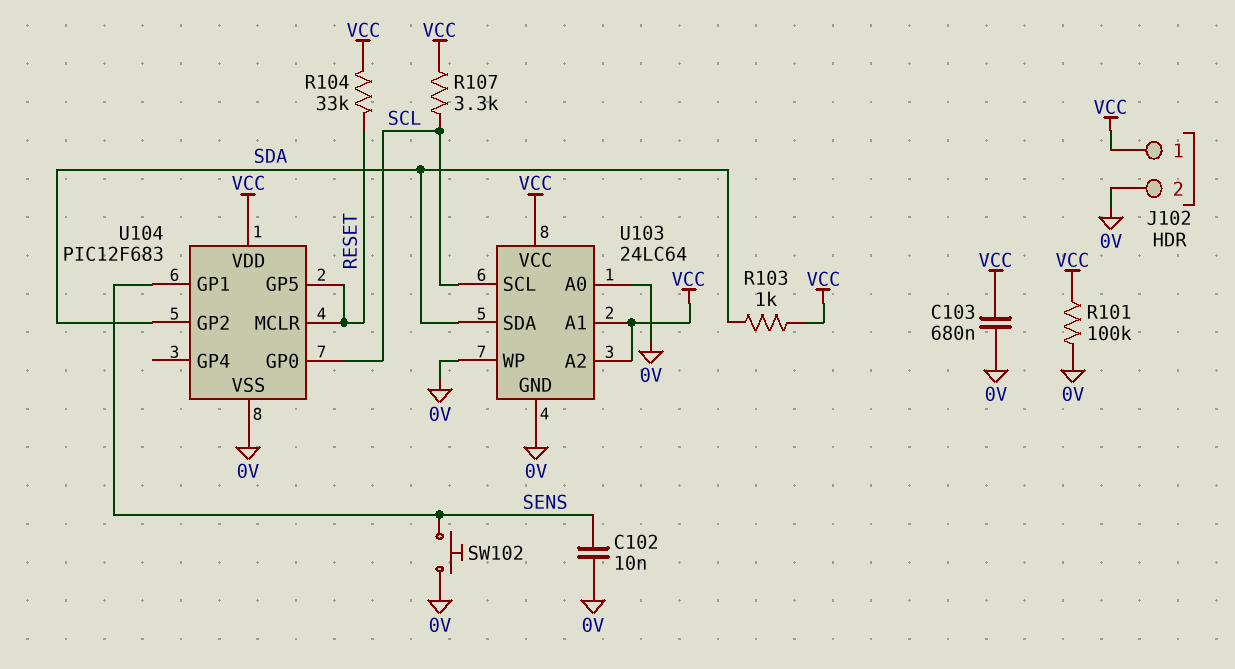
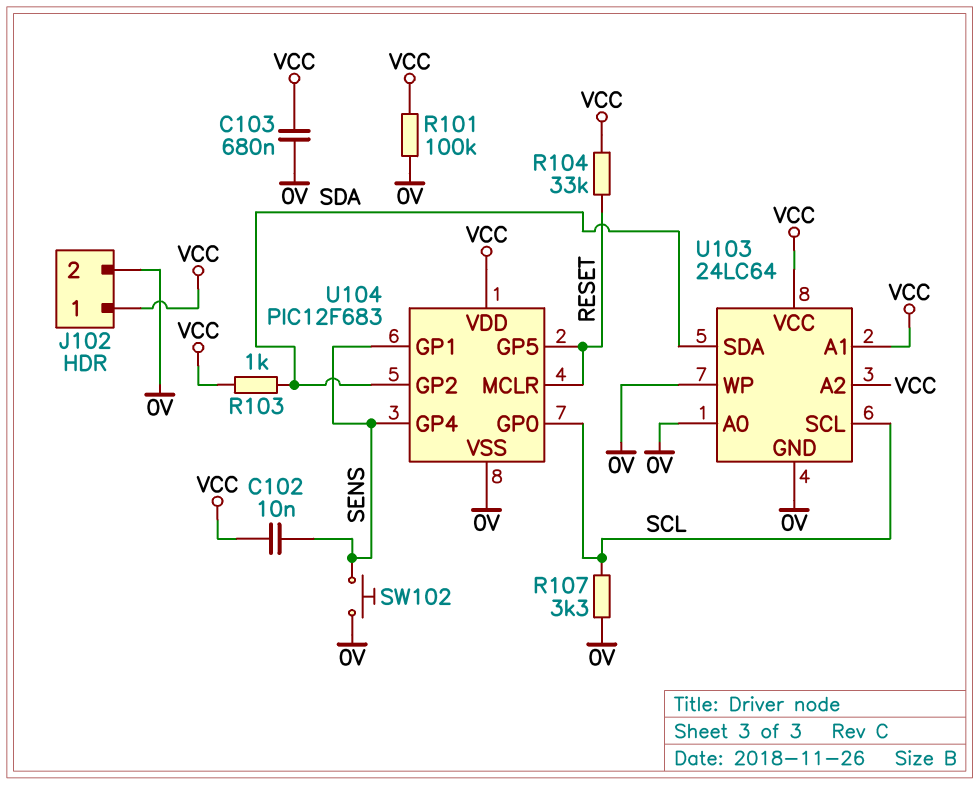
C102: 10nF (0V, SENS) -> 10nF (SENS, VCC)
R107: 3.3k (SCL, VCC) -> 3.3k (0V, SCL)
U104 pin GP4: none -> SENS

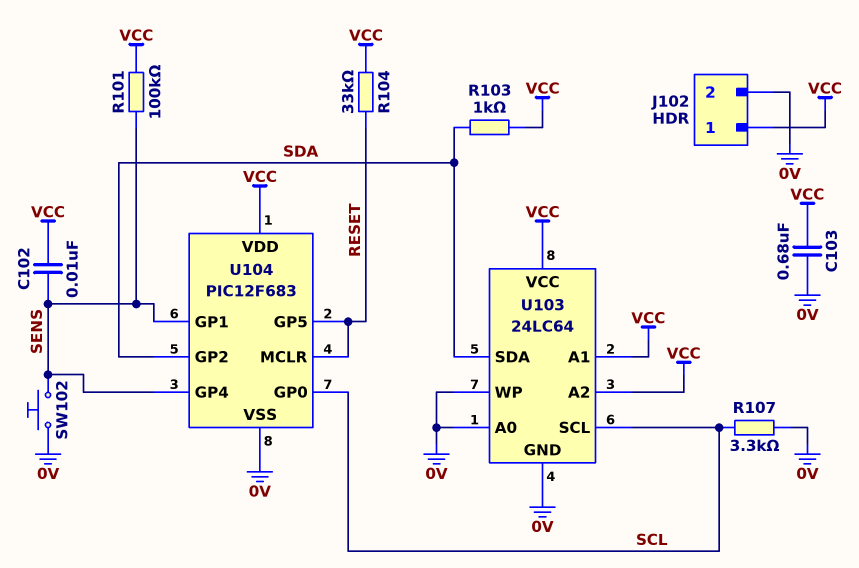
R101: 100k (0V, VCC) -> 100k (SENS, VCC)

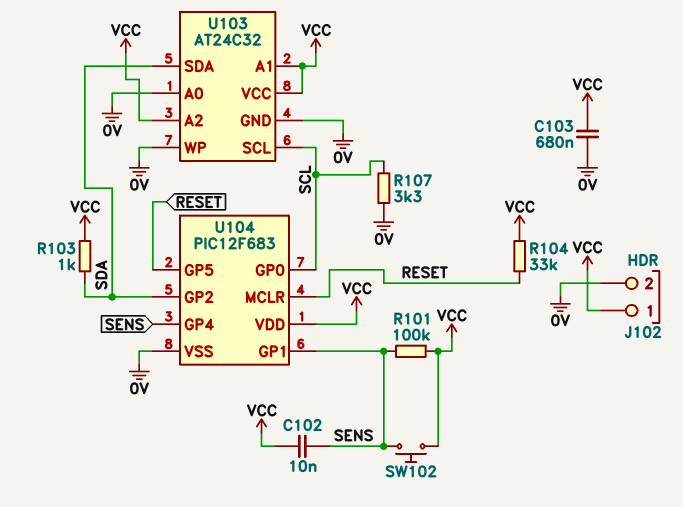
SW102: button (0V, SENS) -> button (SENS, VCC)
U103: 24LC64 -> AT24C32

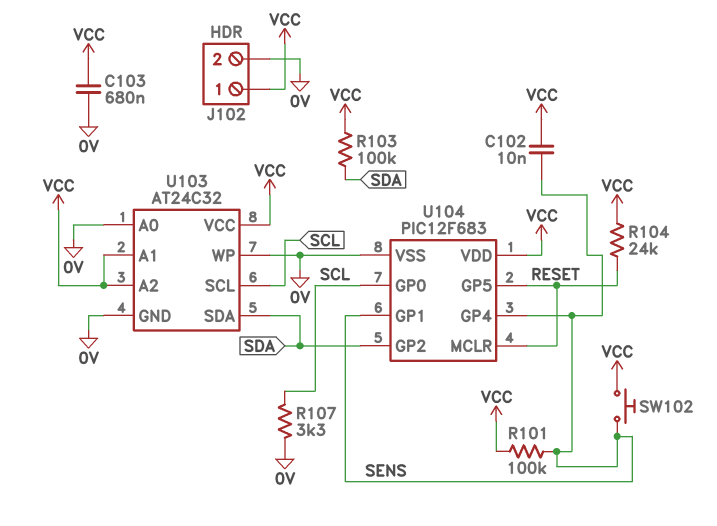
R103: 1k (SDA, VCC) -> 100k (SDA, VCC)
R104: 33k (RESET, VCC) -> 24k (RESET, VCC)

